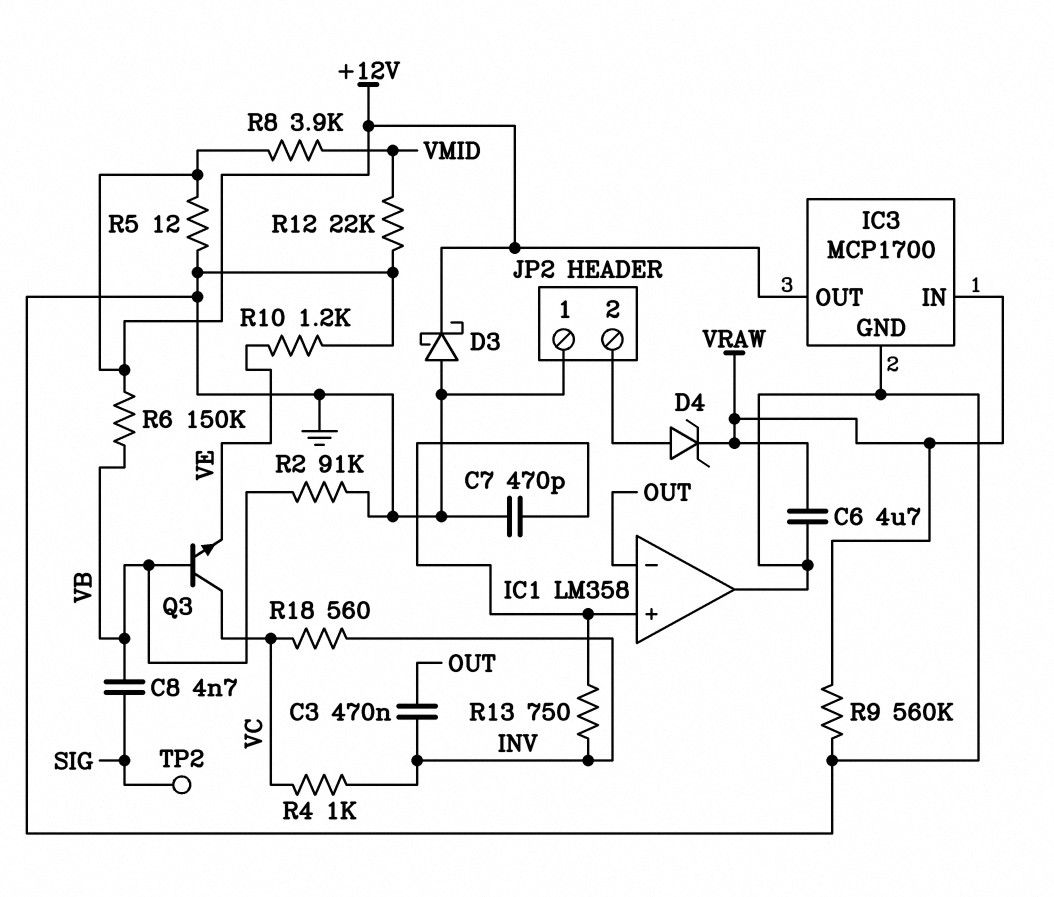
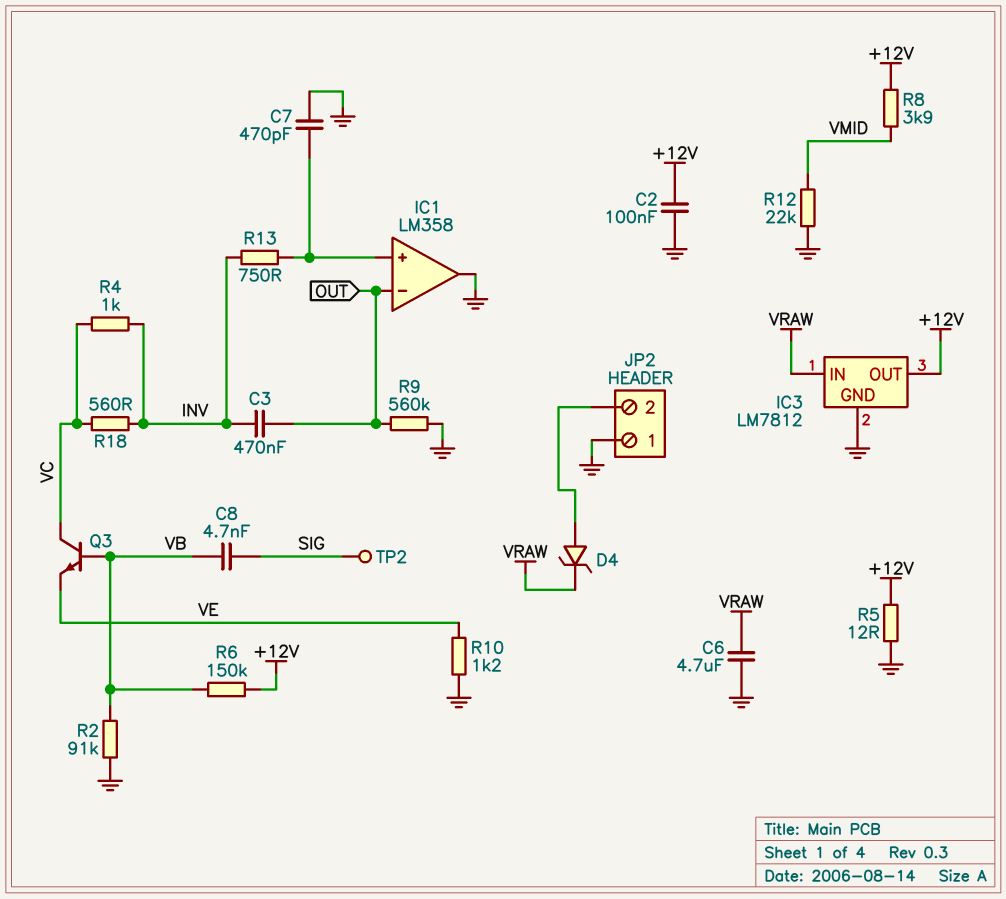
C2: none -> 100nF (+12V, GND)
D3: schottky (A GND, K +12V) -> none
IC3: MCP1700 -> LM7812
R9: 560k (GND, VRAW) -> 560k (GND, OUT)

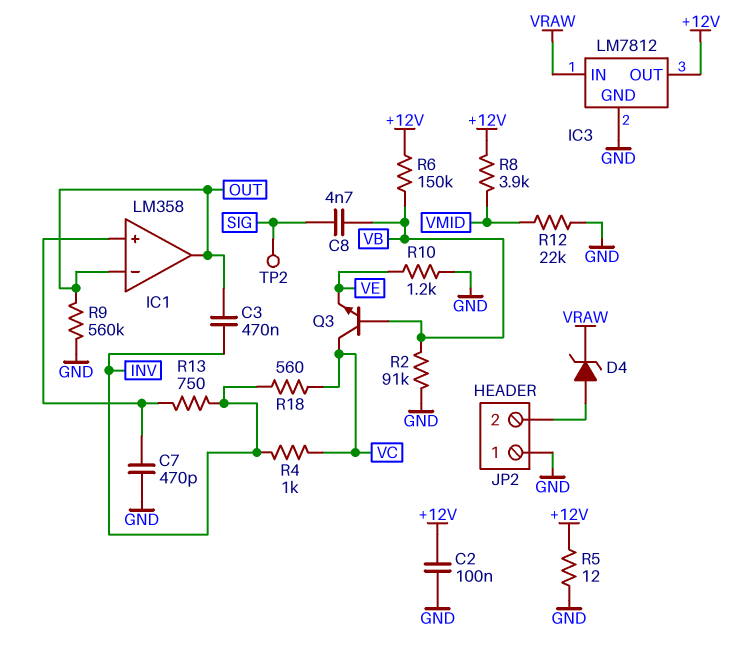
C6: 4.7uF (GND, VRAW) -> none
IC1 pin out: GND -> OUT

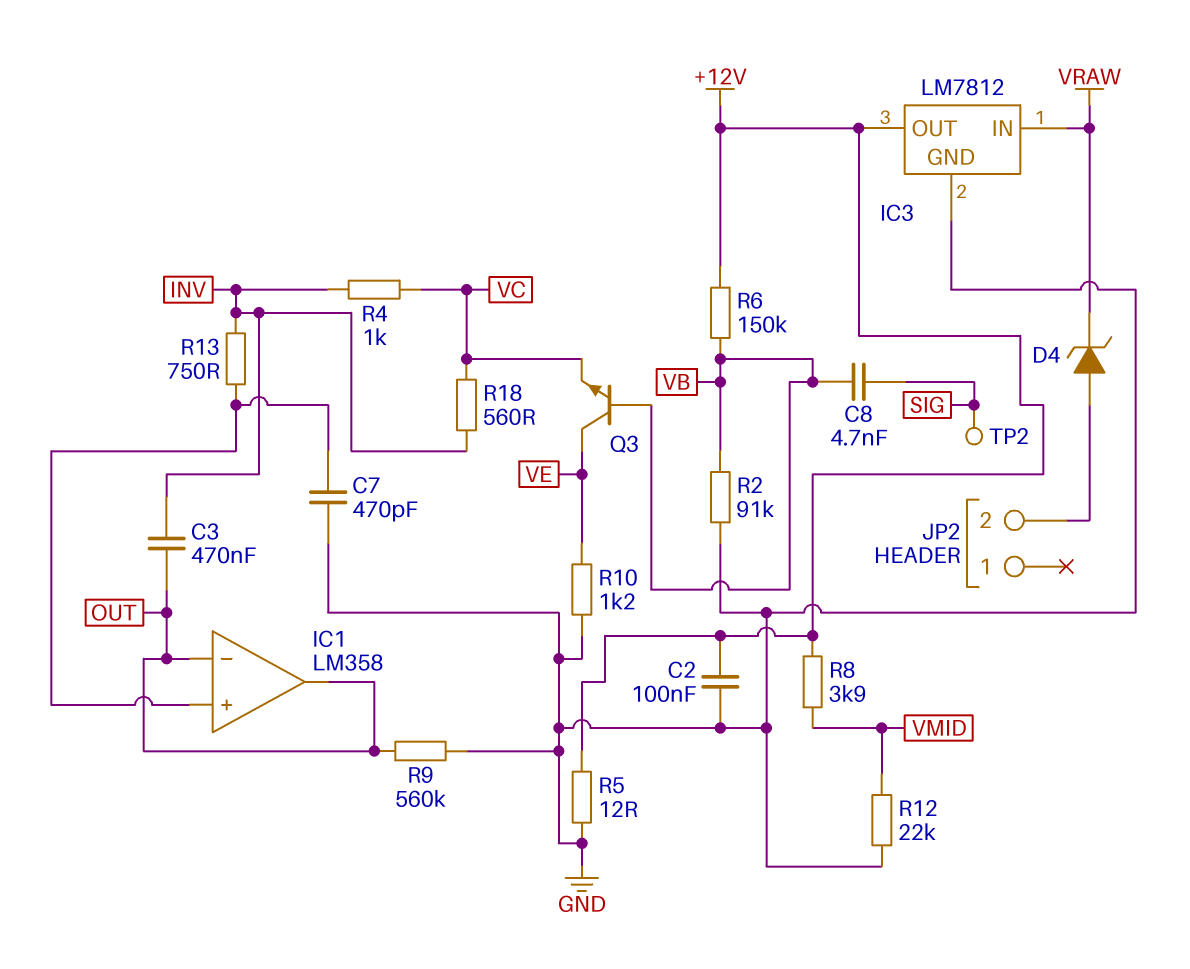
JP2 pin 1: GND -> none
Q3: NPN (B VB, C VC, E VE) -> NPN (B VB, C VE, E VC)

